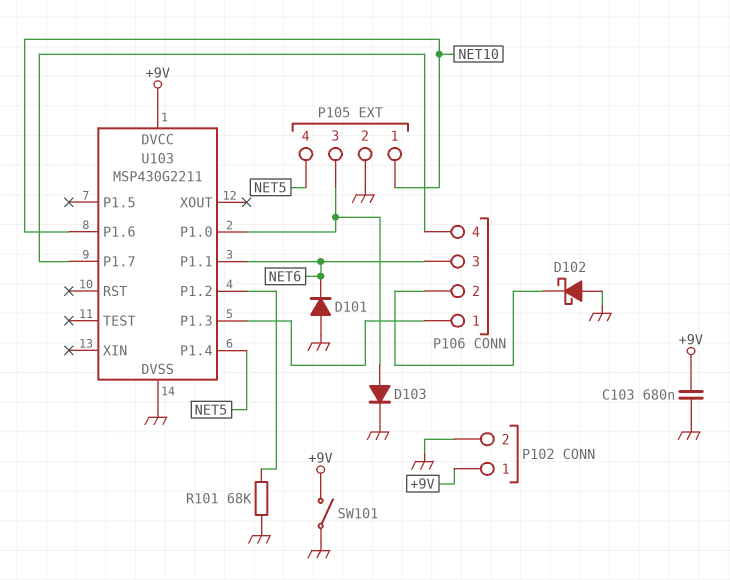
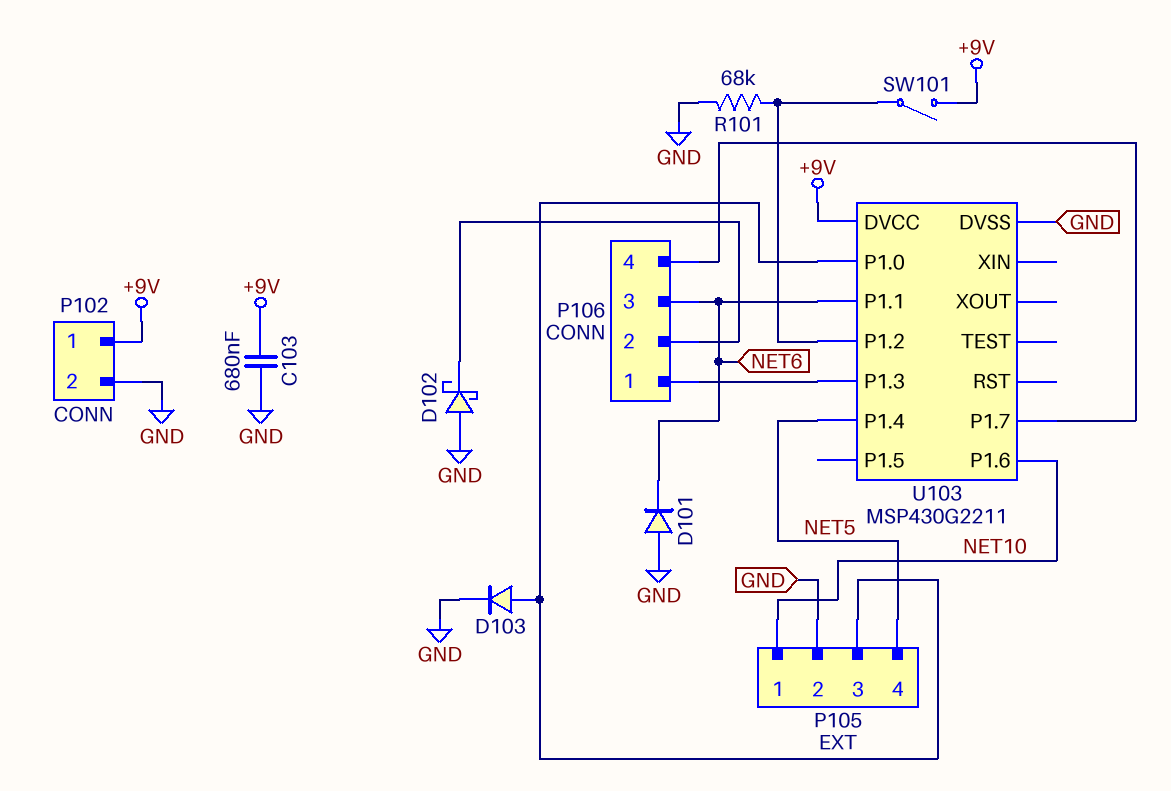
SW101: switch (+9V, GND) -> switch (+9V, U103/P1.2)

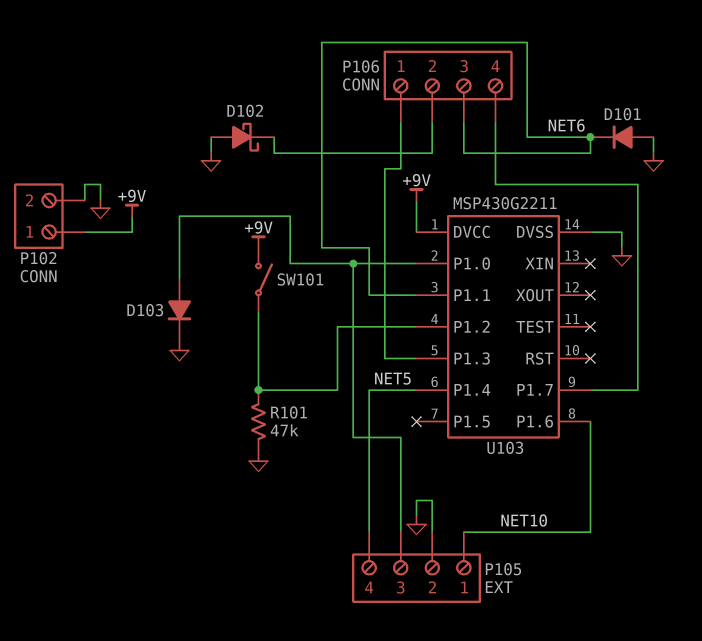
C103: 680nF (+9V, GND) -> none
R101: 68k (GND, U103/P1.2) -> 47k (GND, U103/P1.2)

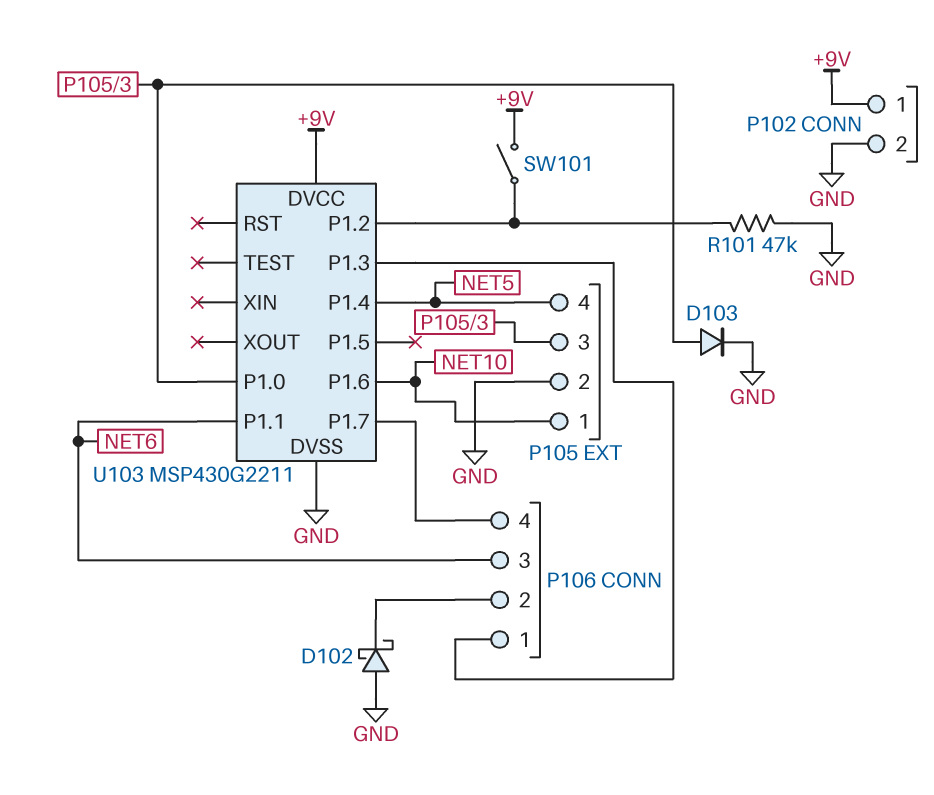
D101: diode (A GND, K NET6) -> none

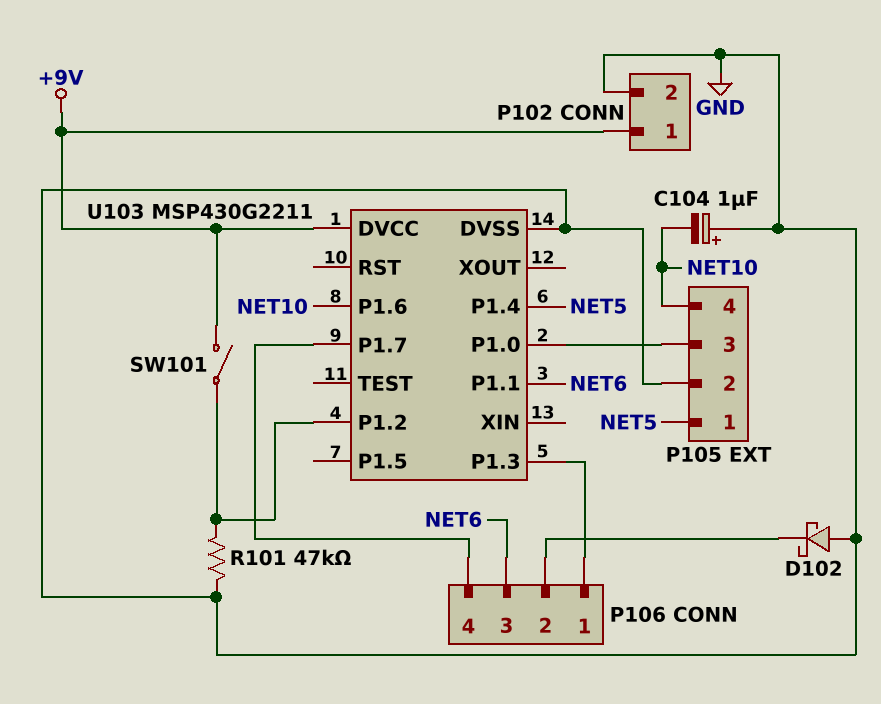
C104: none -> 1uF (plus GND, minus NET10)
D103: diode (A P105/3, K GND) -> none
P105 pin 1: NET10 -> NET5
P105 pin 4: NET5 -> NET10

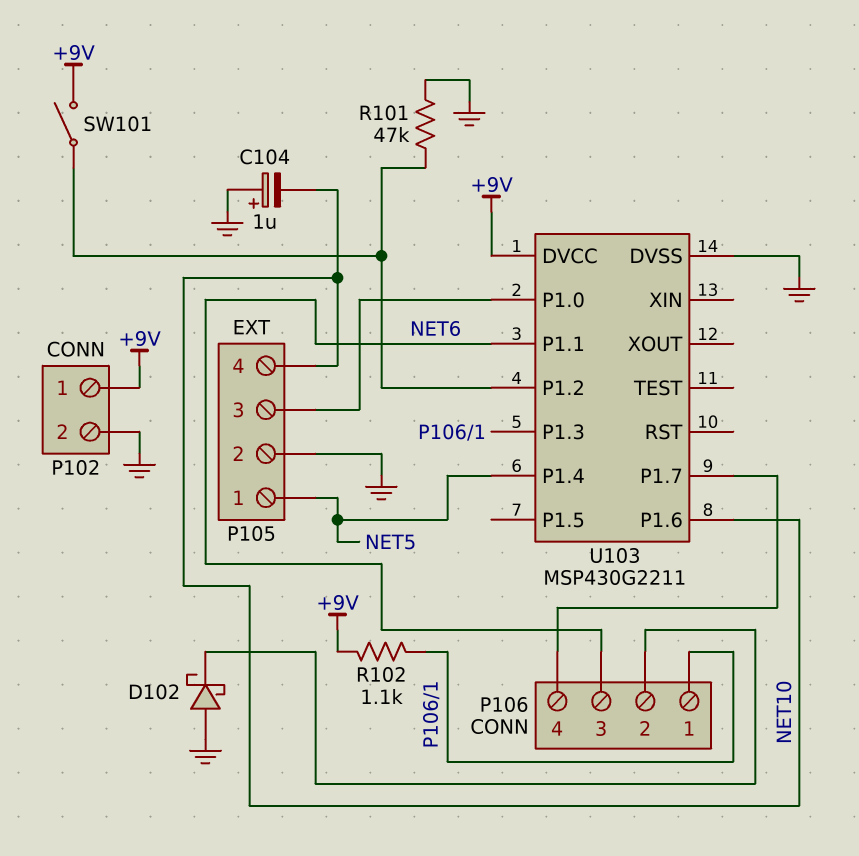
R102: none -> 1.1k (+9V, P106/1)

